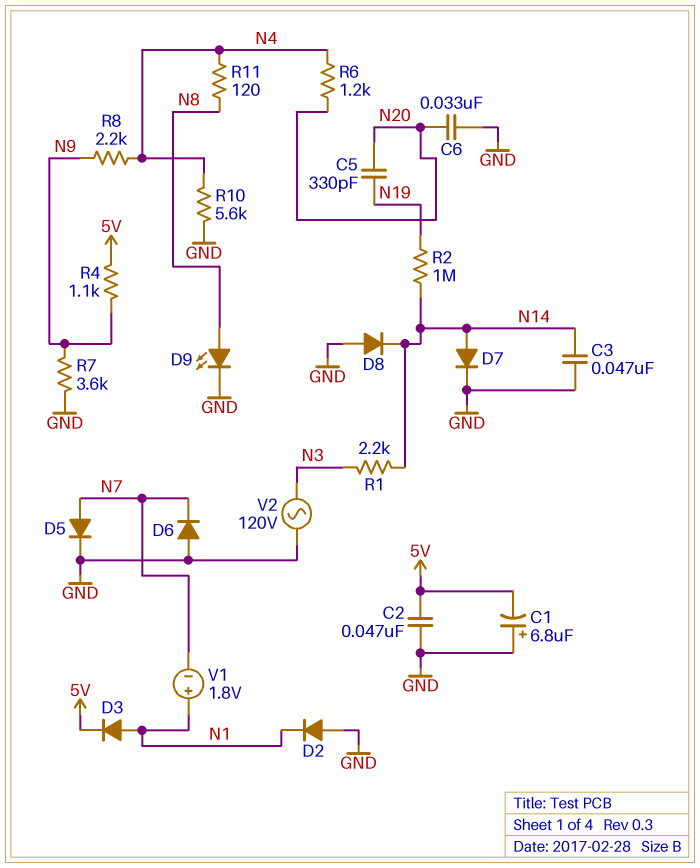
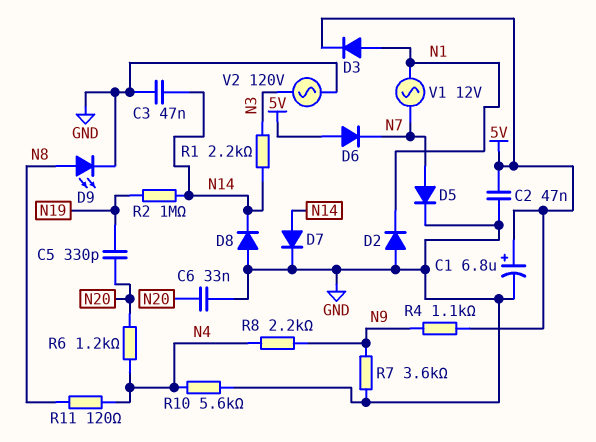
C1: 6.8uF (plus GND, minus 5V) -> 6.8uF (plus 5V, minus GND)
D6: diode (A GND, K N7) -> diode (A 5V, K N7)
V1: 1.8V (plus N1, minus N7) -> AC 12V (N1, N7)

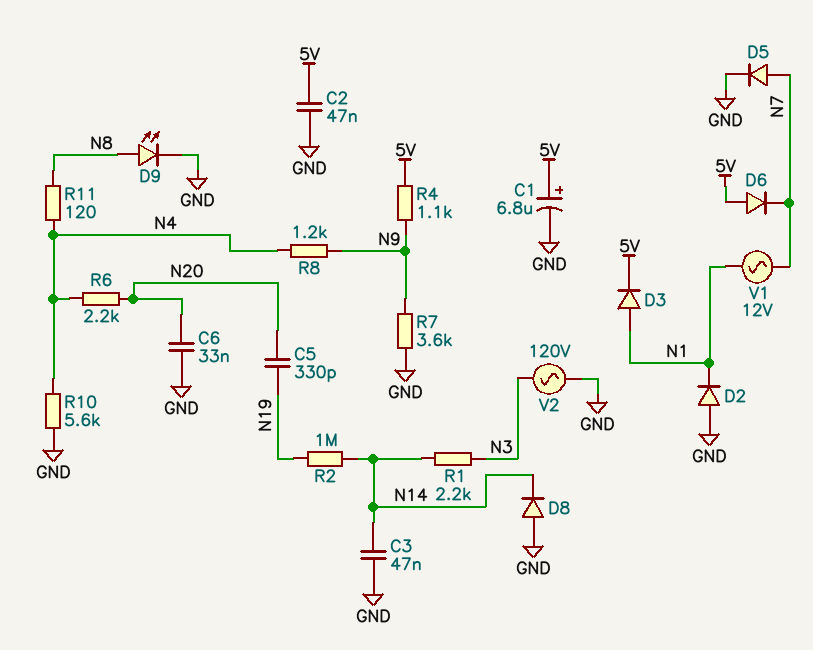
D7: diode (A N14, K GND) -> none
R6: 1.2k (N4, N20) -> 2.2k (N4, N20)
R8: 2.2k (N4, N9) -> 1.2k (N4, N9)

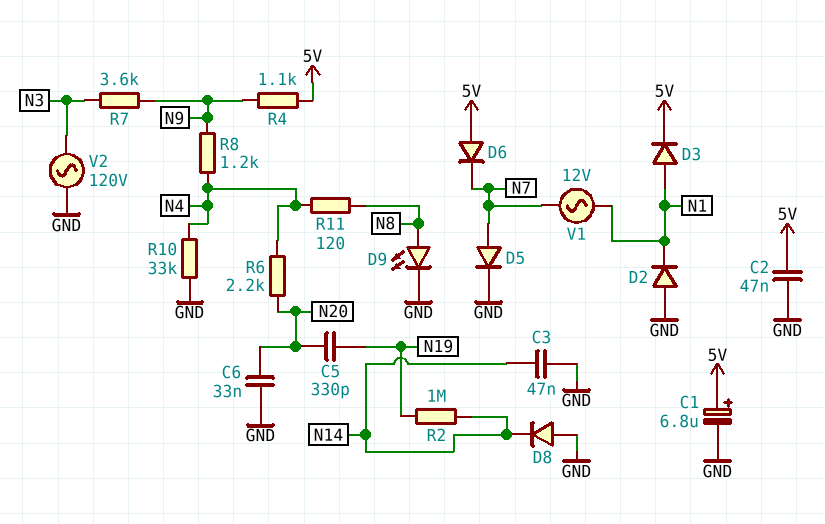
R1: 2.2k (N3, N14) -> none
R7: 3.6k (GND, N9) -> 3.6k (N3, N9)
R10: 5.6k (GND, N4) -> 33k (GND, N4)

